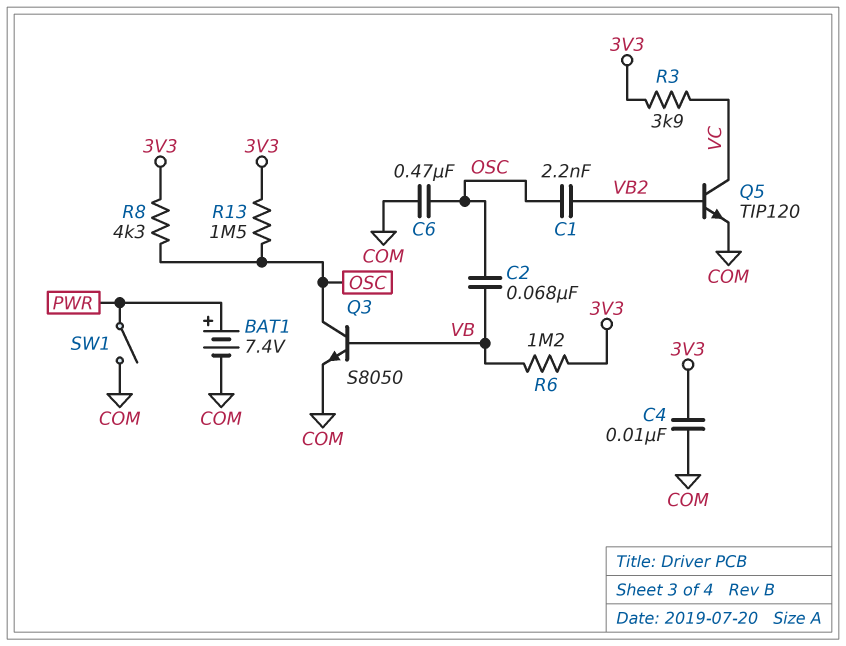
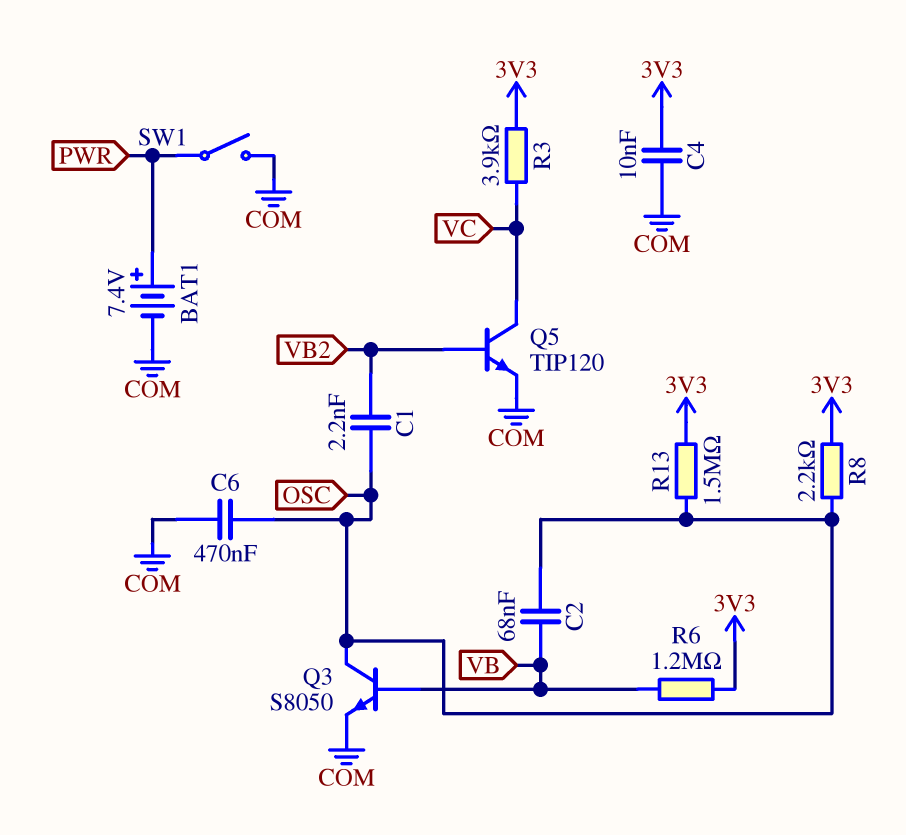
R8: 4.3k (3V3, OSC) -> 2.2k (3V3, OSC)

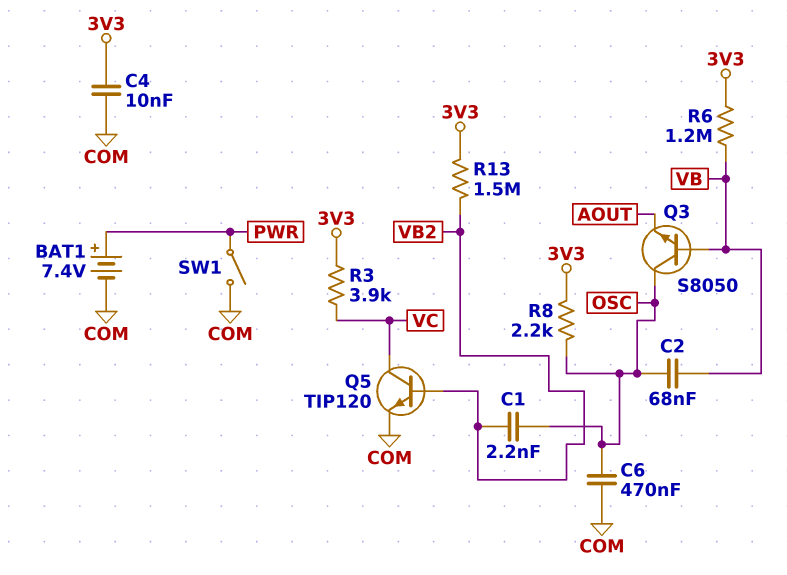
Q3: NPN S8050 (B VB, C OSC, E COM) -> NPN S8050 (B VB, C OSC, E AOUT)
R13: 1.5M (3V3, OSC) -> 1.5M (3V3, VB2)

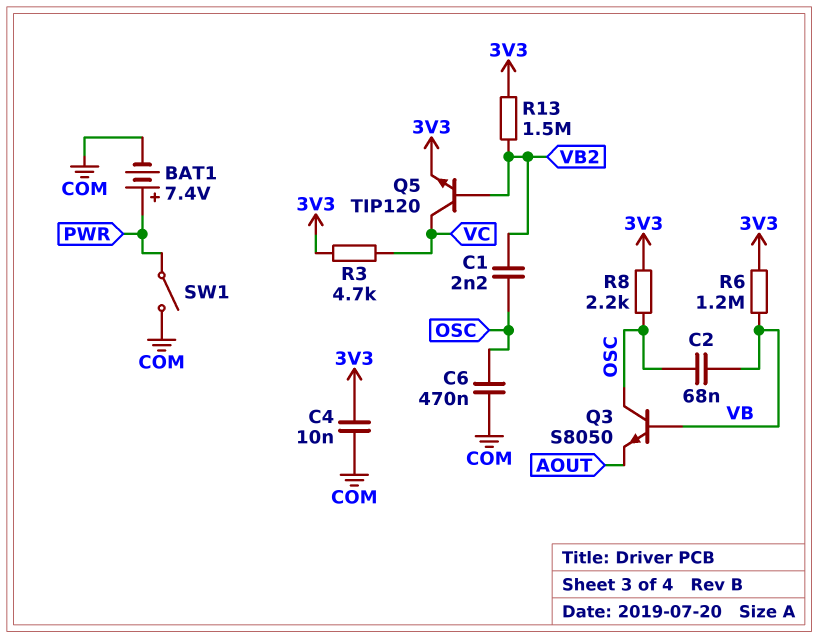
Q5: NPN TIP120 (B VB2, C VC, E COM) -> NPN TIP120 (B VB2, C VC, E 3V3)
R3: 3.9k (3V3, VC) -> 4.7k (3V3, VC)

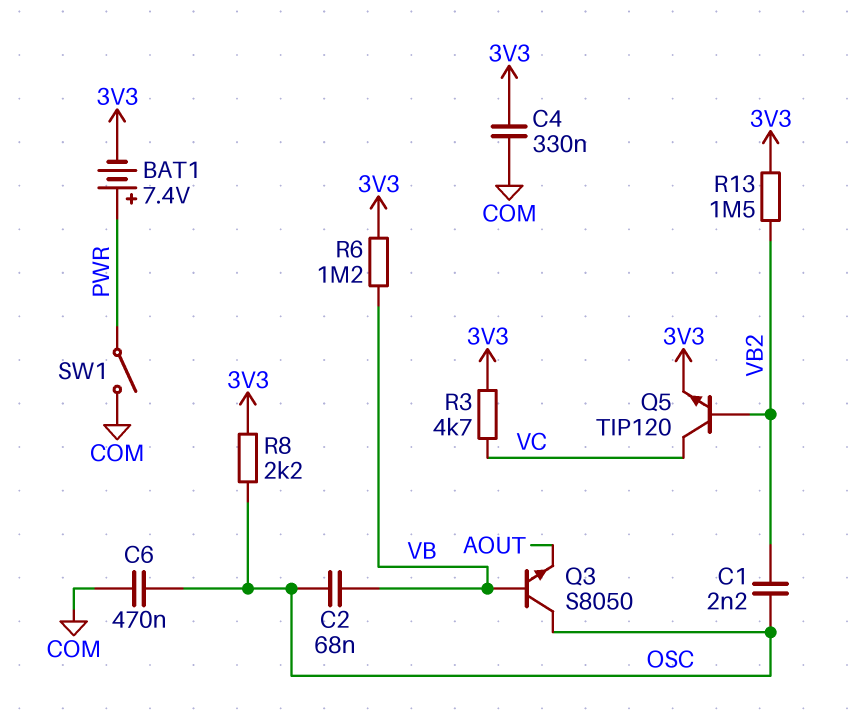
BAT1: 7.4V (plus PWR, minus COM) -> 7.4V (plus PWR, minus 3V3)
C4: 10nF (3V3, COM) -> 330nF (3V3, COM)

